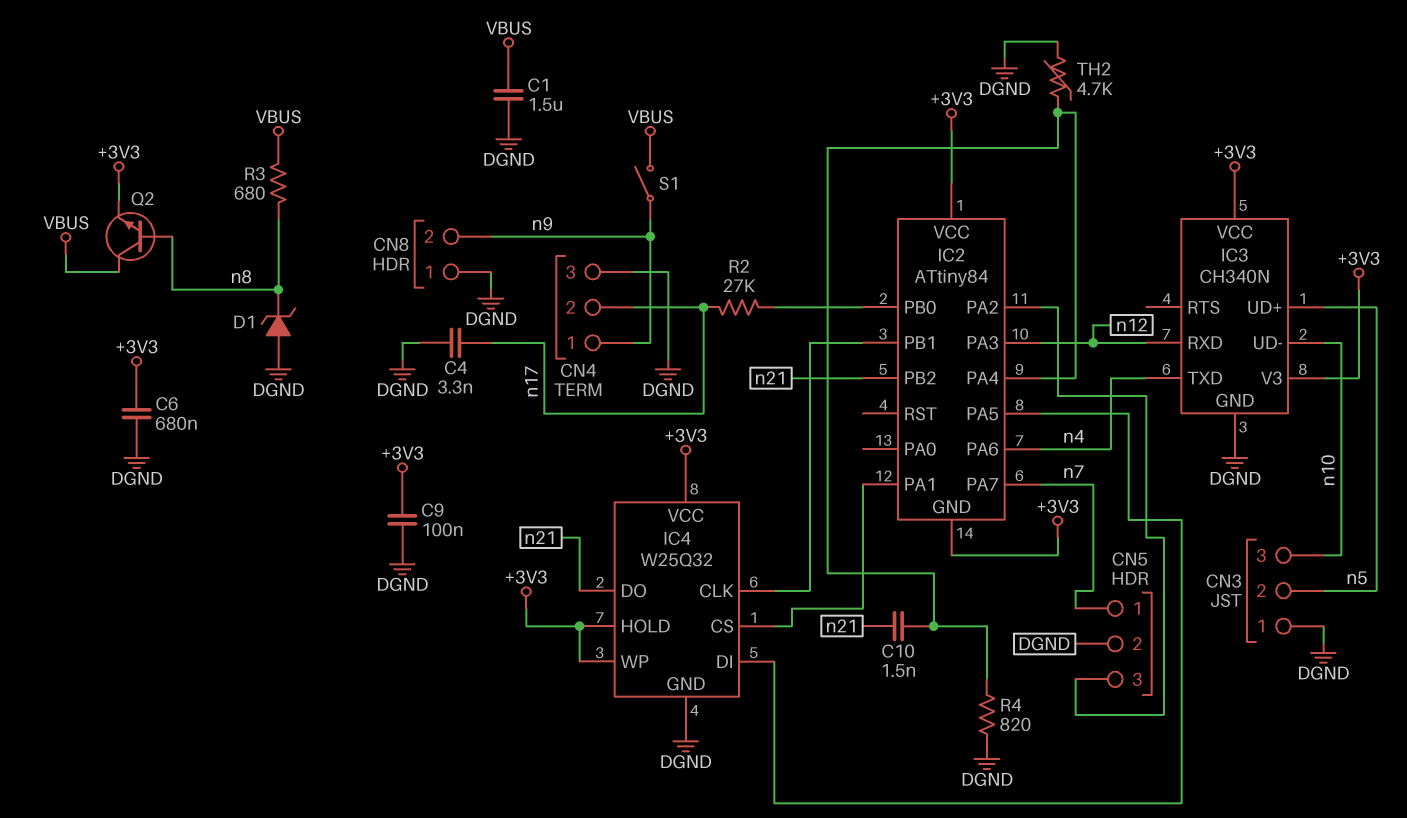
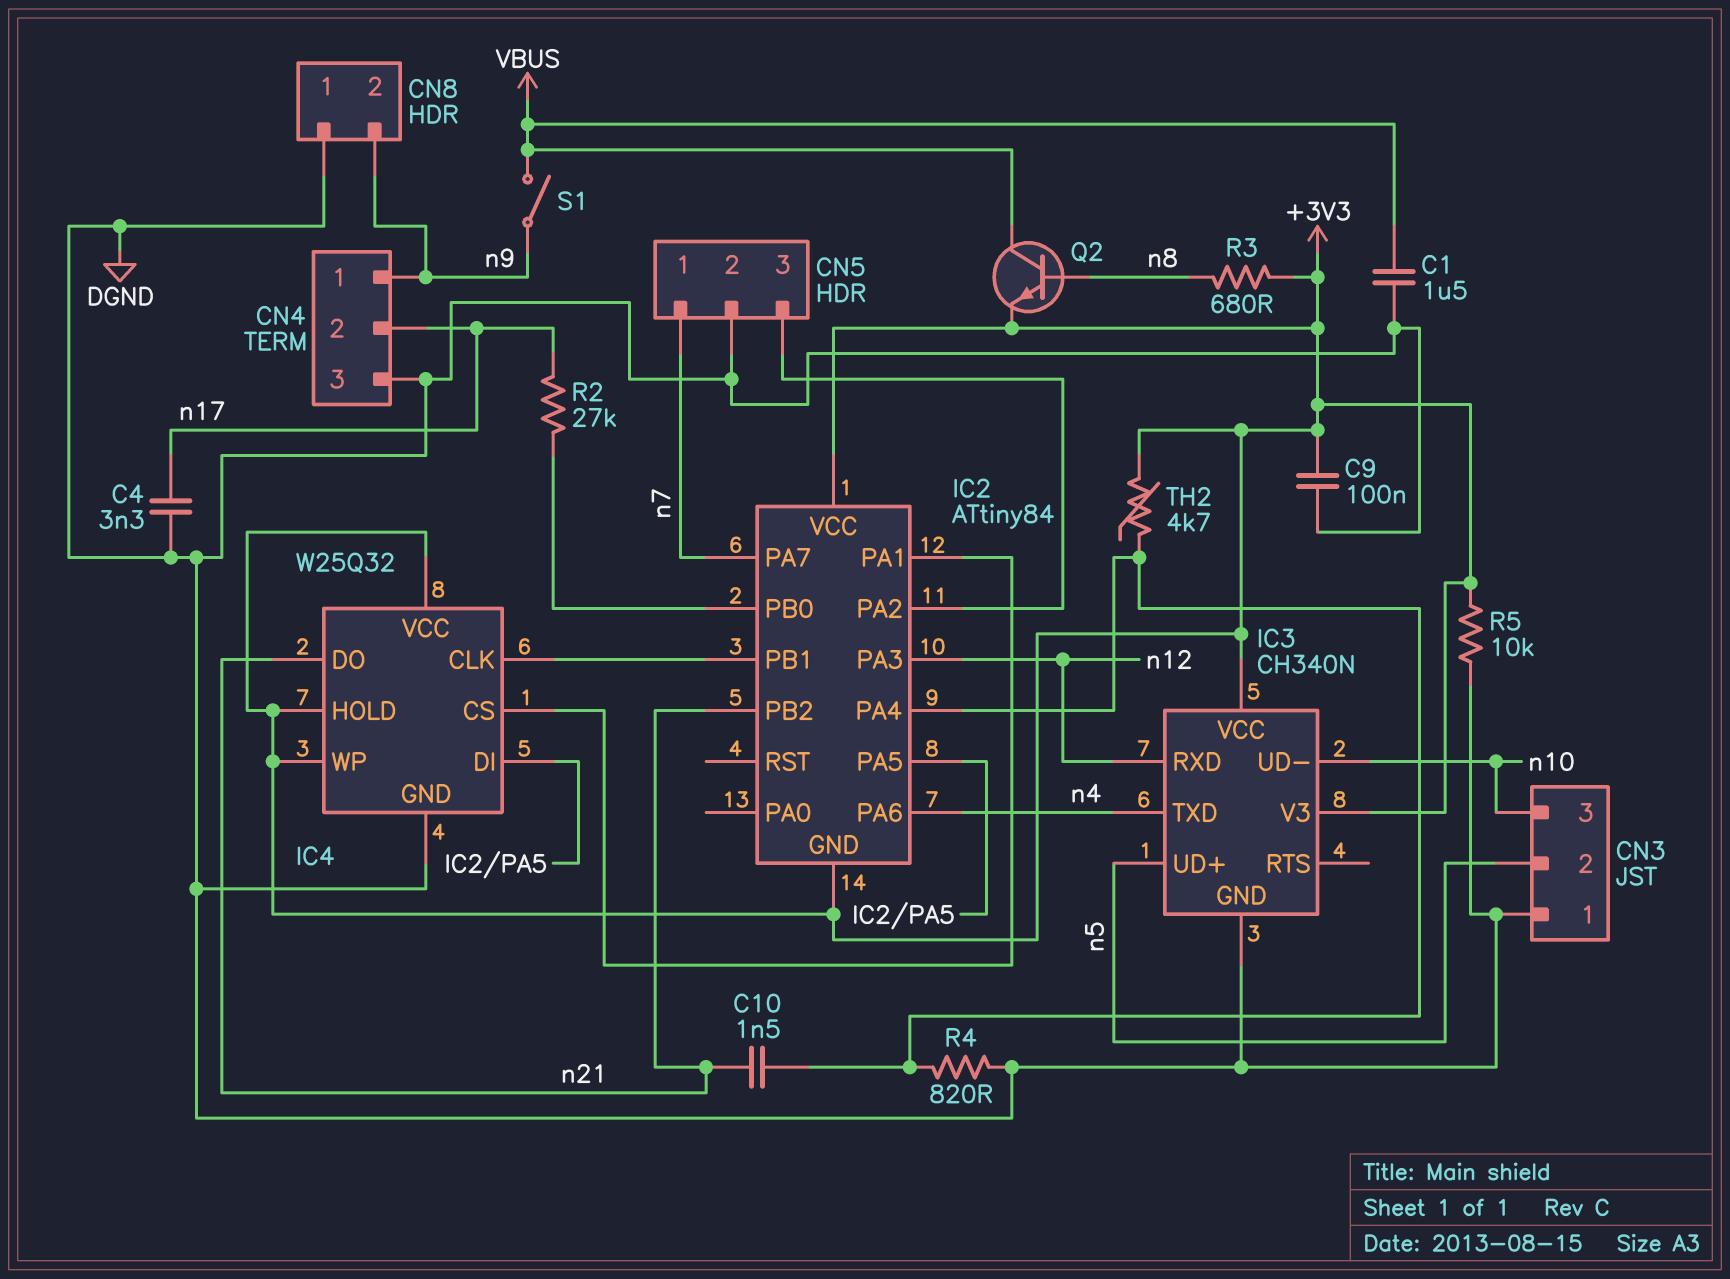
C6: 680nF (+3V3, DGND) -> none
D1: zener (A DGND, K n8) -> none
R3: 680 (VBUS, n8) -> 680 (+3V3, n8)
R5: none -> 10k (+3V3, DGND)
TH2: 4.7k (DGND, IC2/PA4) -> 4.7k (+3V3, IC2/PA4)

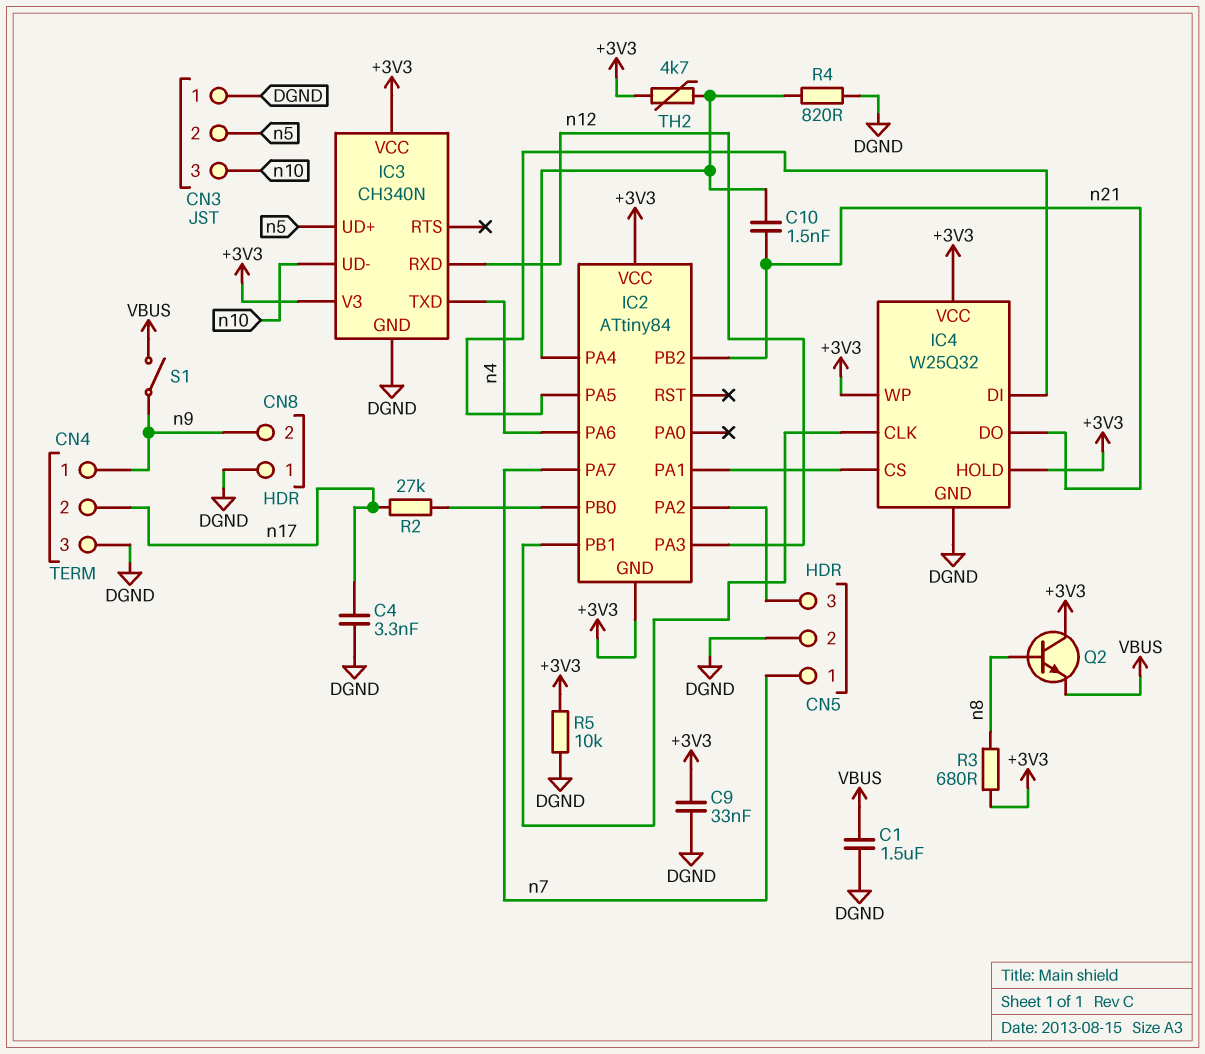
C9: 100nF (+3V3, DGND) -> 33nF (+3V3, DGND)
Q2: NPN (B n8, C VBUS, E +3V3) -> NPN (B n8, C +3V3, E VBUS)

